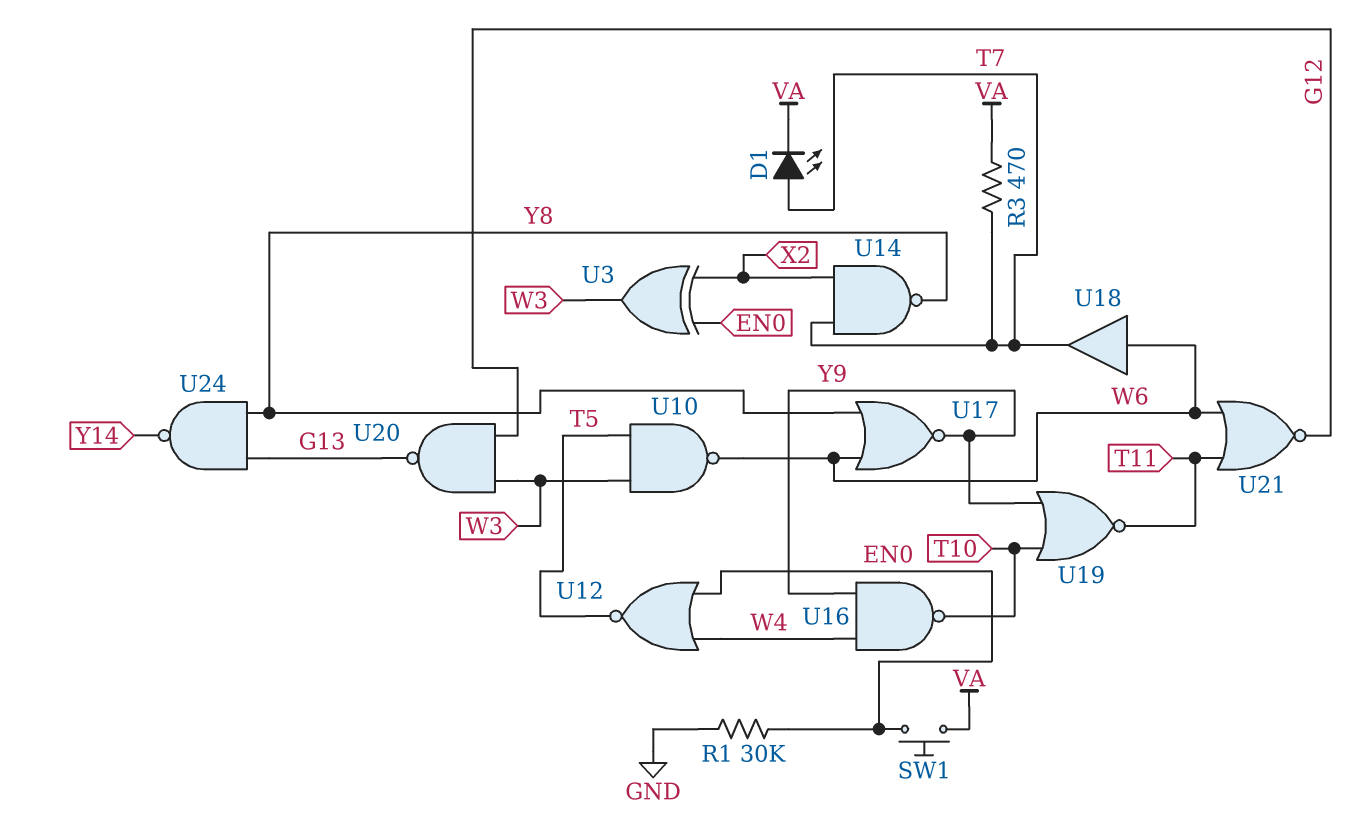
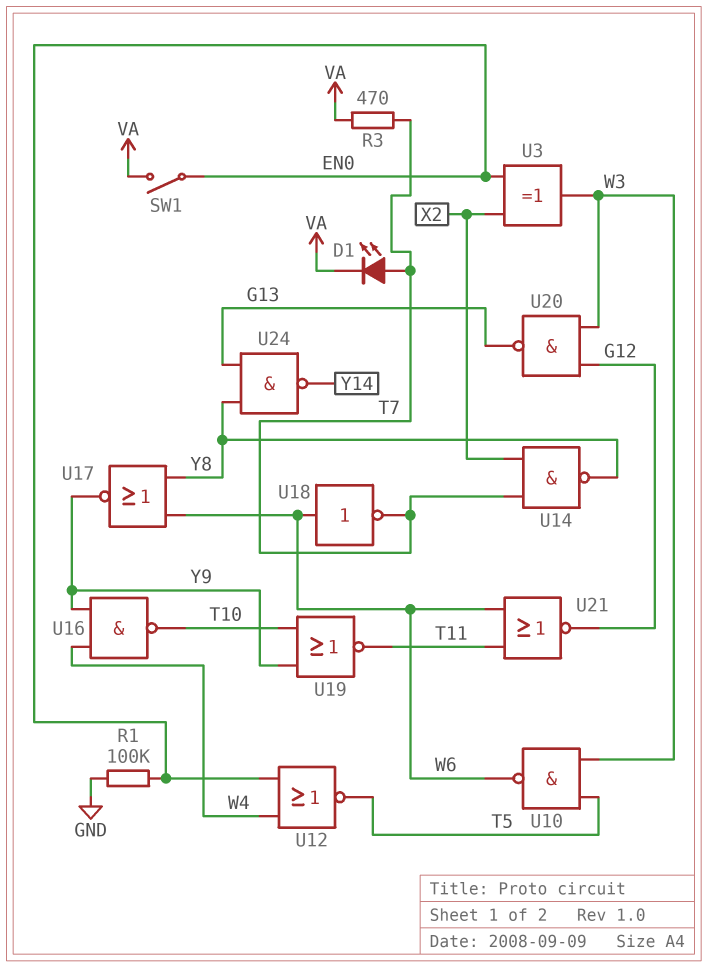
R1: 30k (EN0, GND) -> 100k (EN0, GND)
SW1: button (EN0, VA) -> switch (EN0, VA)
U18: buffer (in W6, out T7) -> NOT (in W6, out T7)

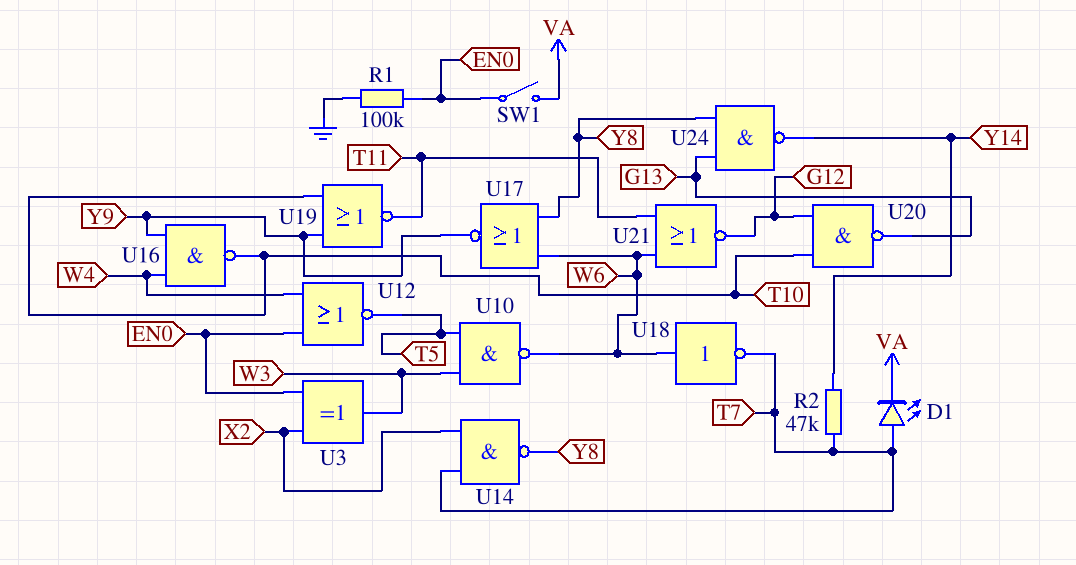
R2: none -> 47k (T7, Y14)
R3: 470 (T7, VA) -> none
U20: NAND (in G12, in W3, out G13) -> NAND (in G12, in T10, out G13)

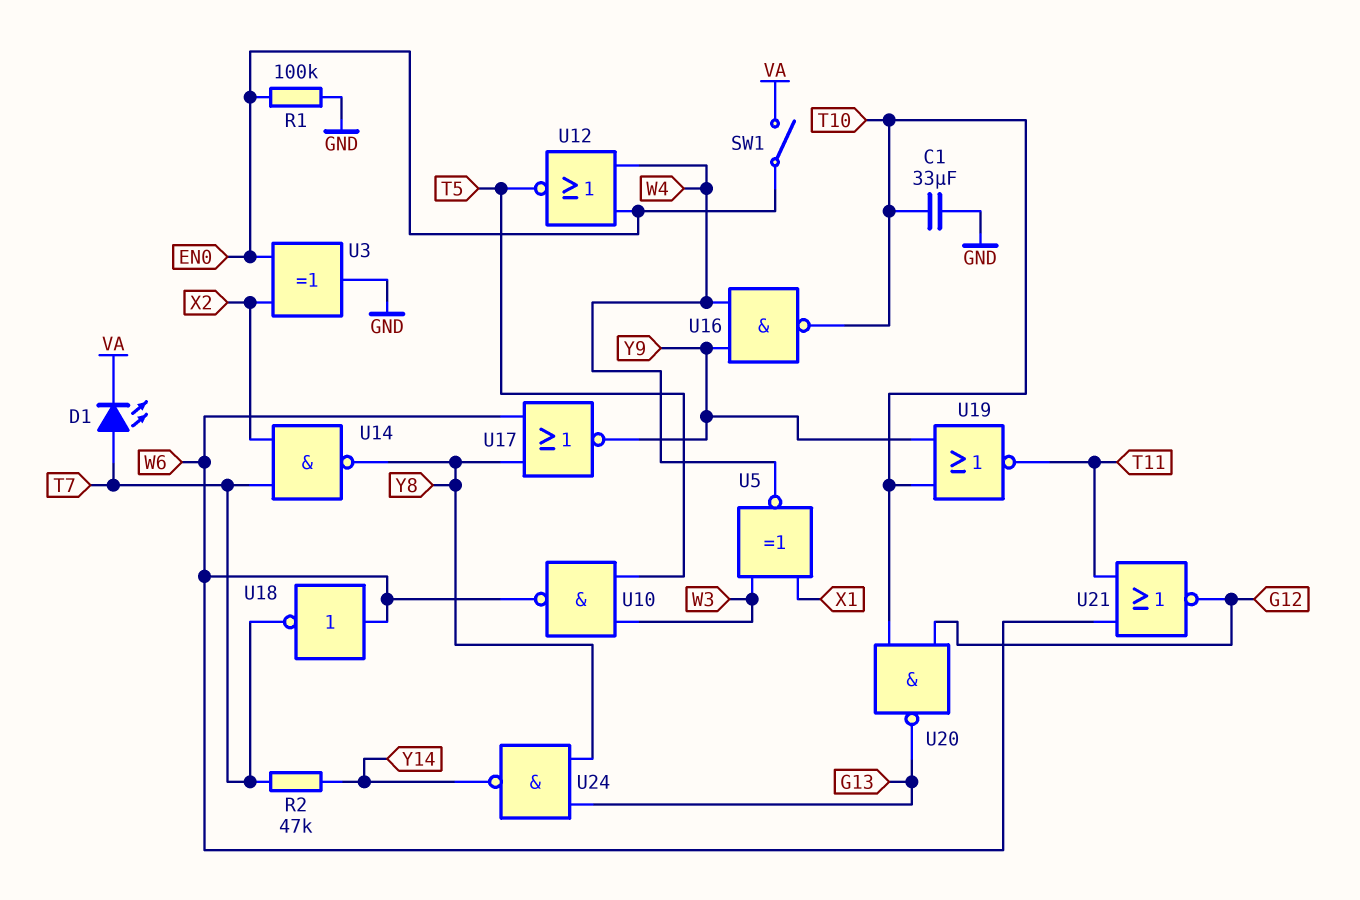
C1: none -> 33uF (GND, T10)
U3: XOR (in EN0, in X2, out W3) -> XOR (in EN0, in X2, out GND)
U5: none -> XNOR (in W3, in X1, out W4)

